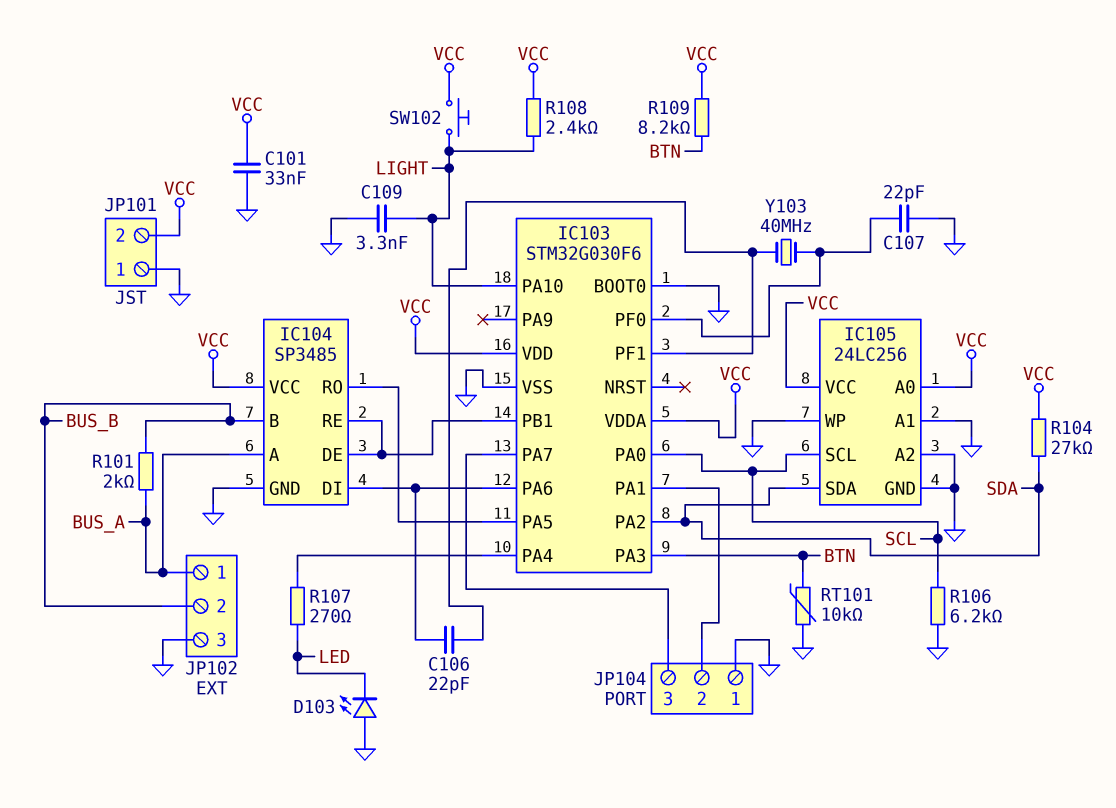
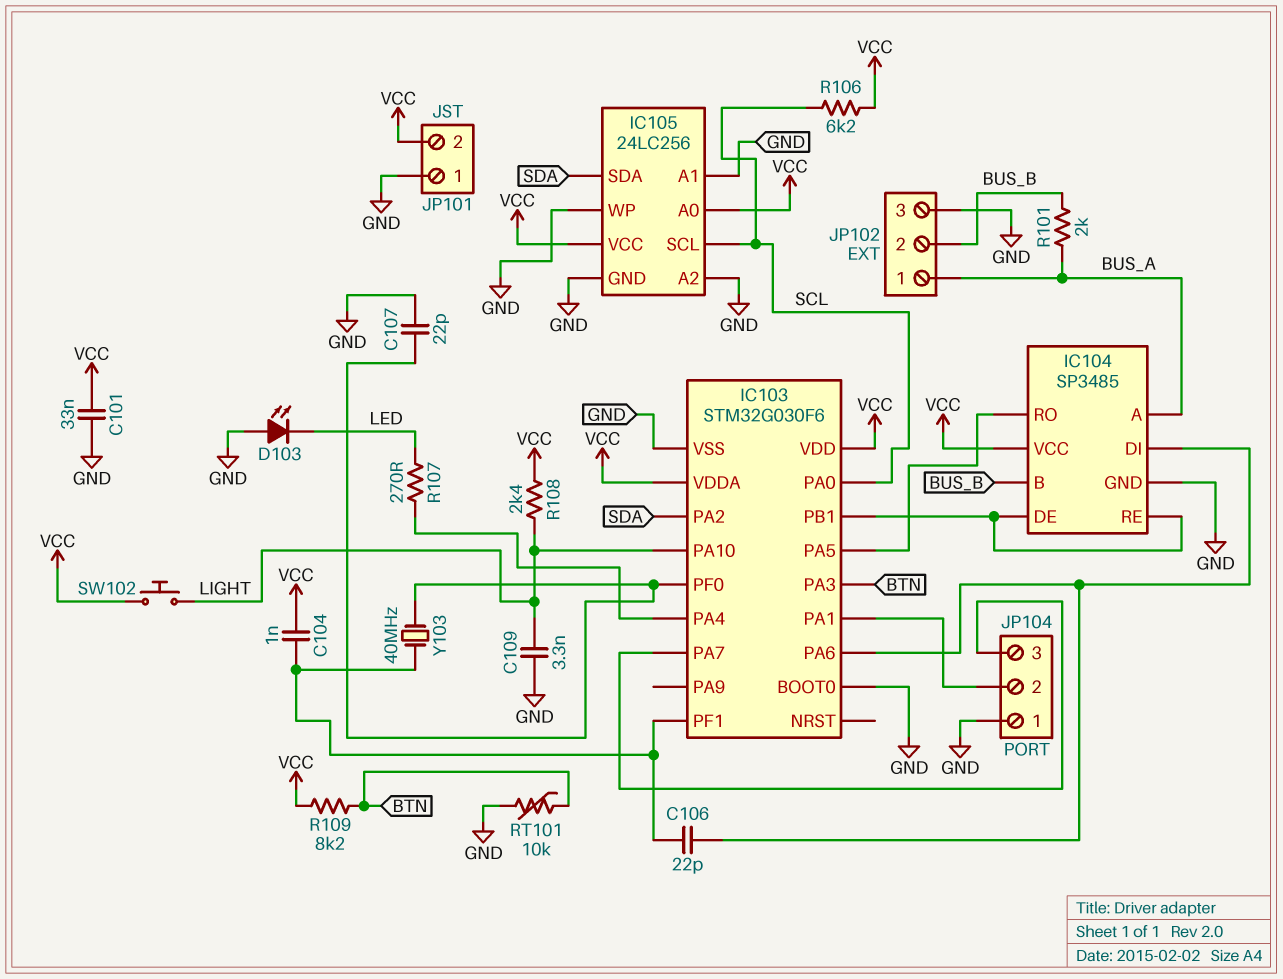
C104: none -> 1nF (IC103/PF1, VCC)
R104: 27k (SDA, VCC) -> none
R106: 6.2k (GND, SCL) -> 6.2k (SCL, VCC)

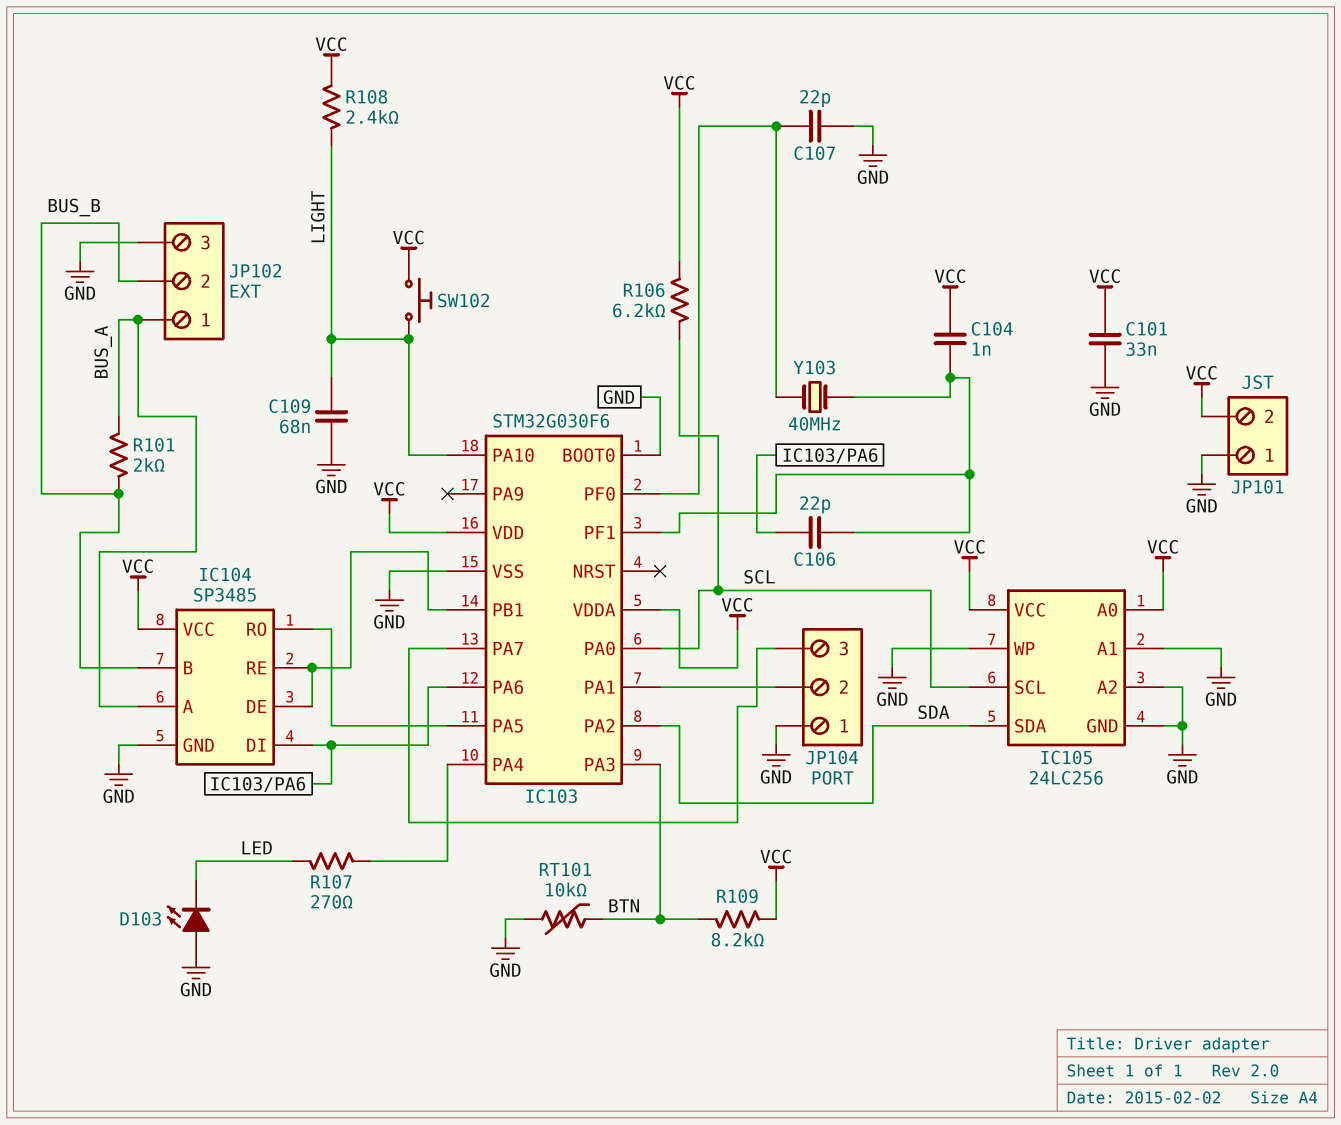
C109: 3.3nF (GND, LIGHT) -> 68nF (GND, LIGHT)

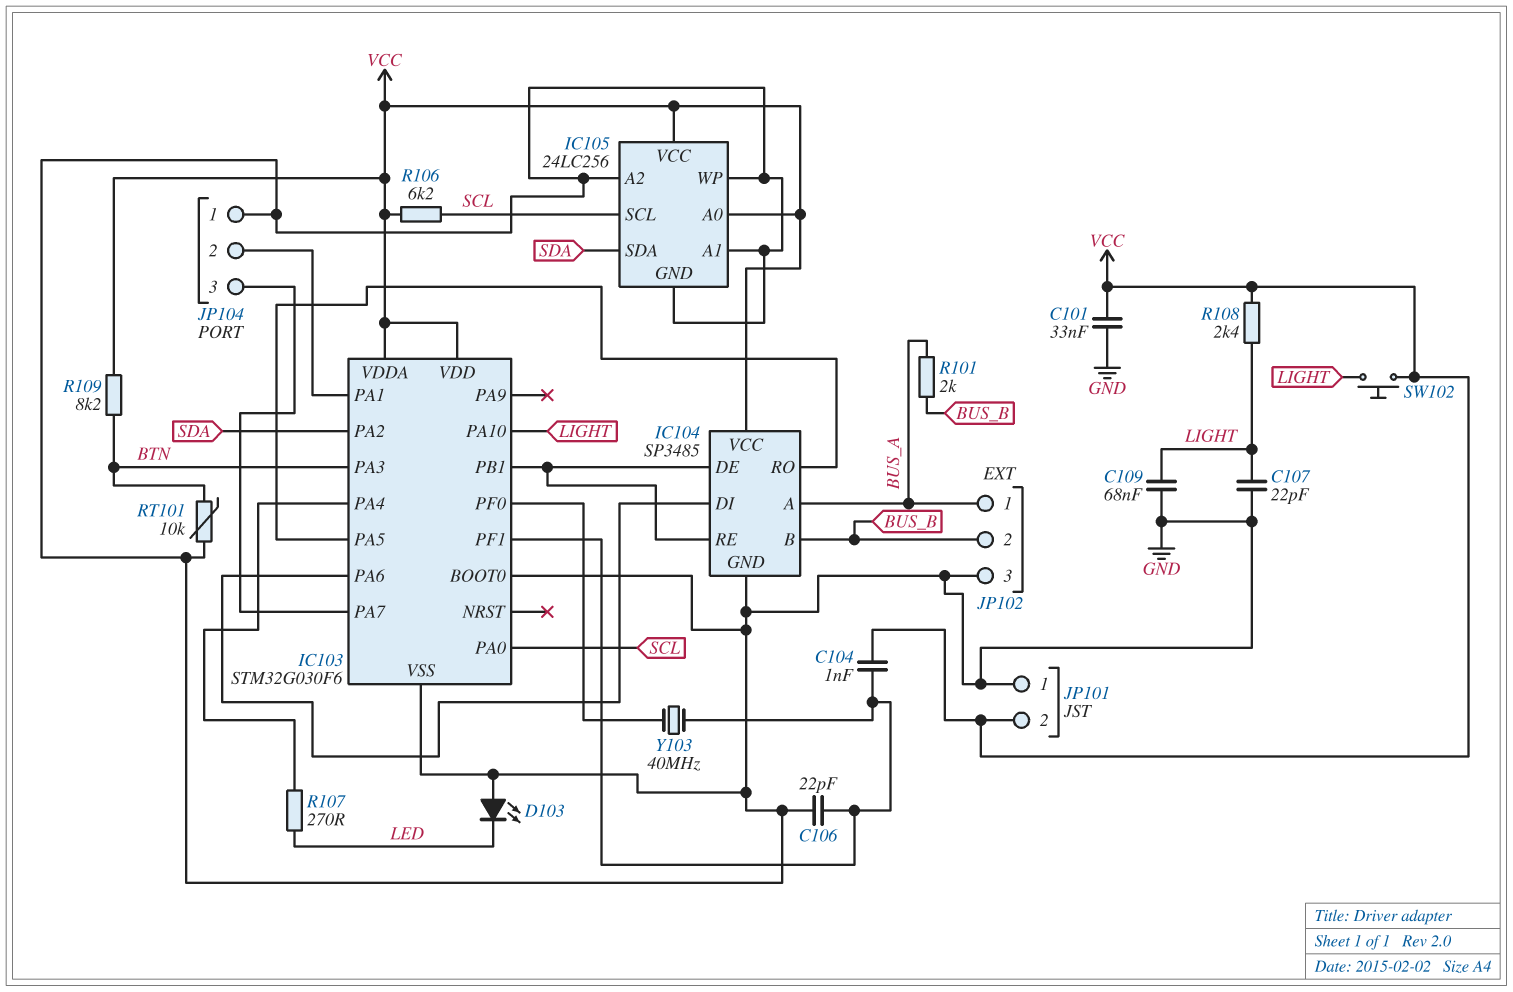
C106: 22pF (IC103/PA6, IC103/PF1) -> 22pF (GND, IC103/PF1)
C107: 22pF (GND, IC103/PF0) -> 22pF (GND, LIGHT)

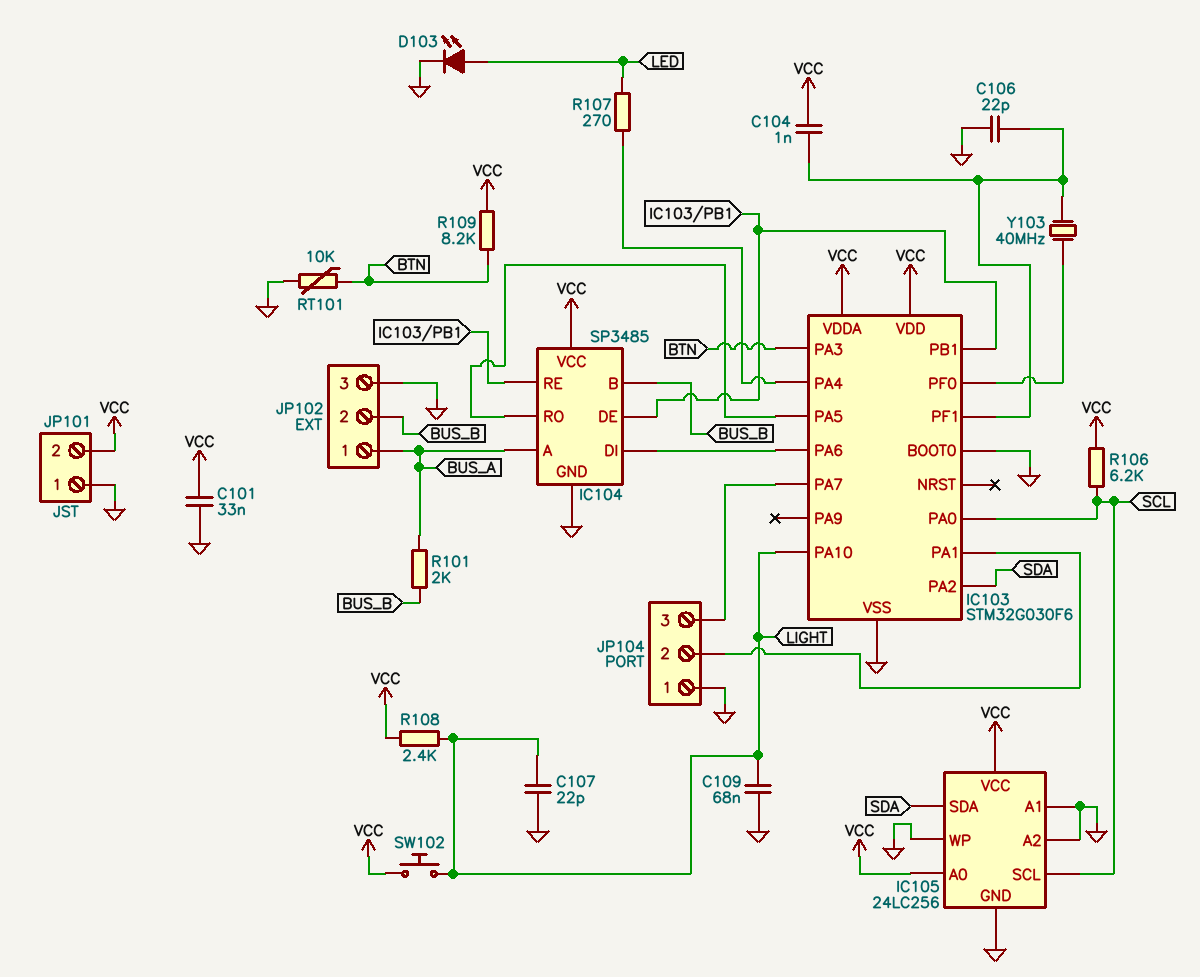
D103: LED (A GND, K LED) -> LED (A LED, K GND)

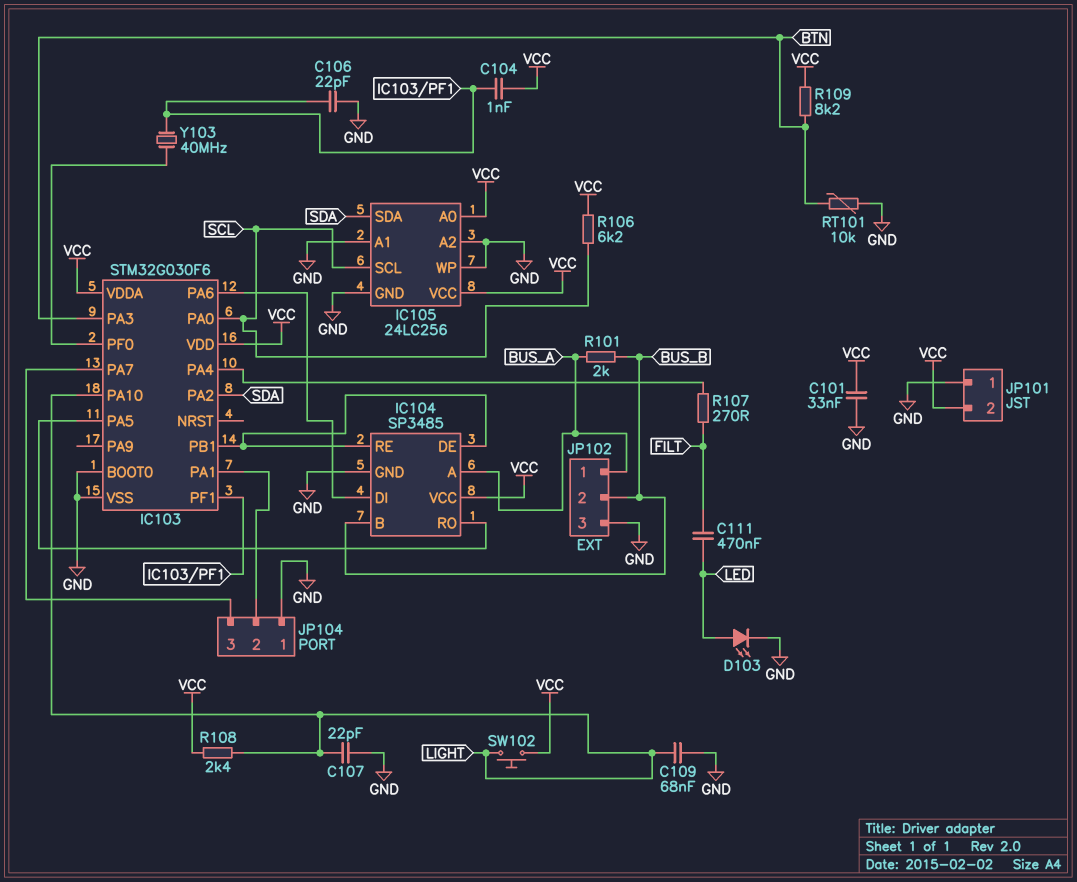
C111: none -> 470nF (FILT, LED)
R107: 270 (IC103/PA4, LED) -> 270 (FILT, IC103/PA4)

